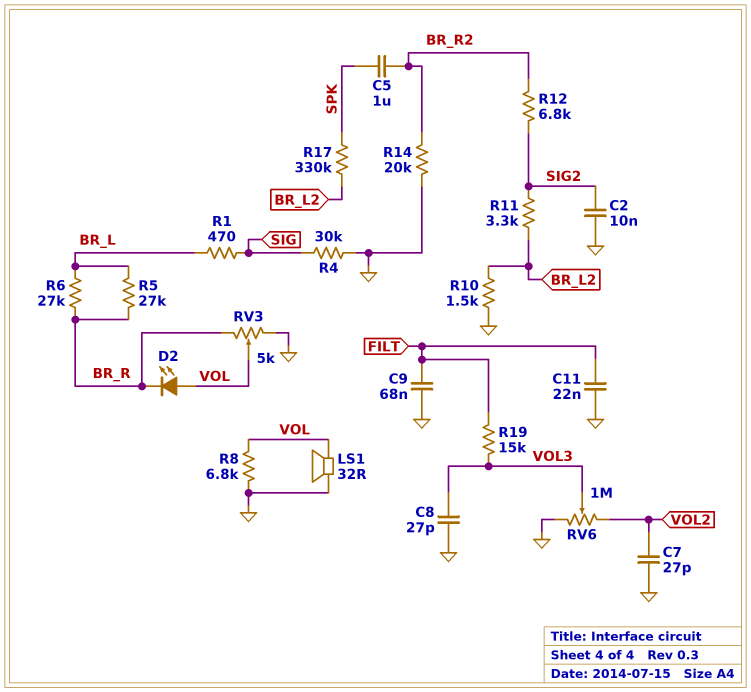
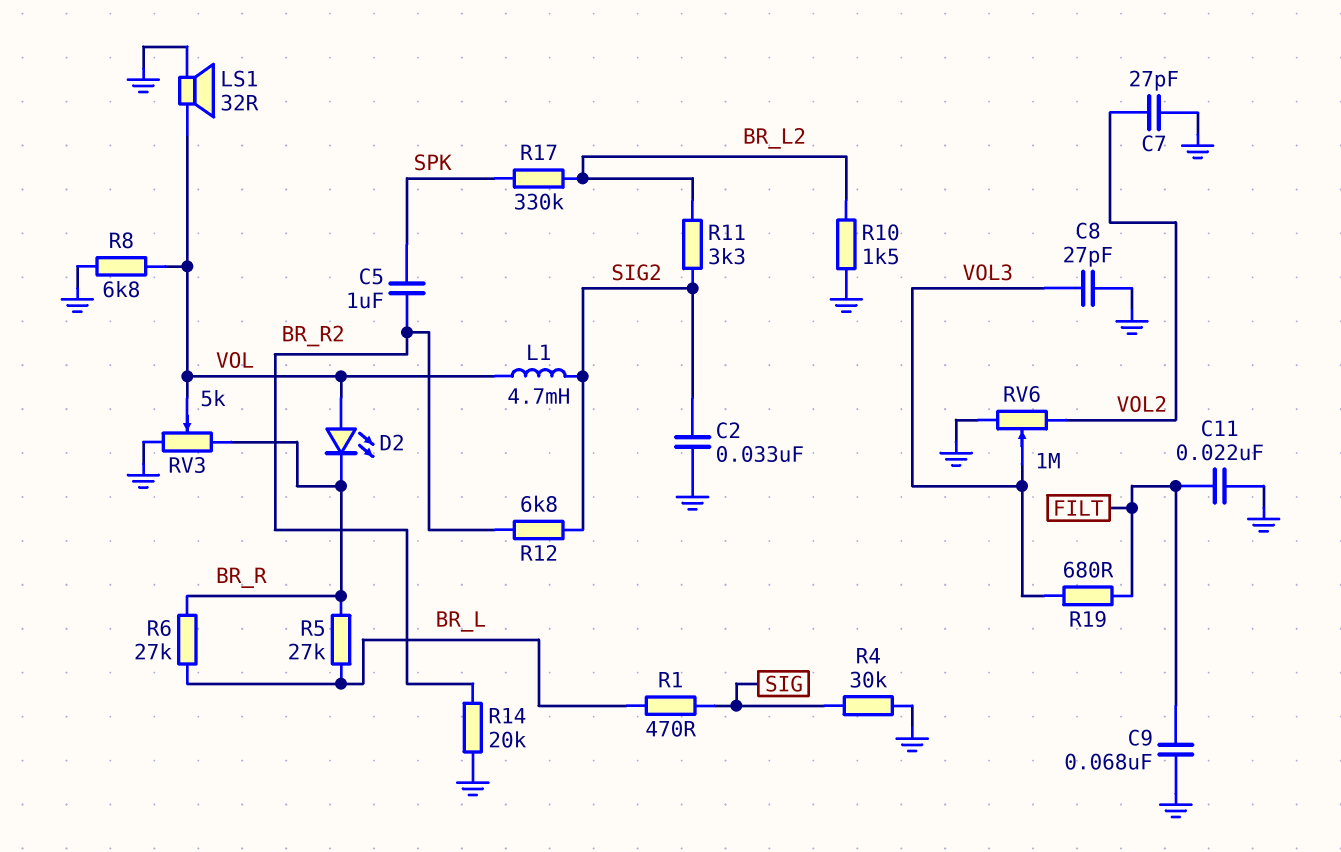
C2: 10nF (GND, SIG2) -> 33nF (GND, SIG2)
L1: none -> 4.7mH (SIG2, VOL)
R19: 15k (FILT, VOL3) -> 680 (FILT, VOL3)

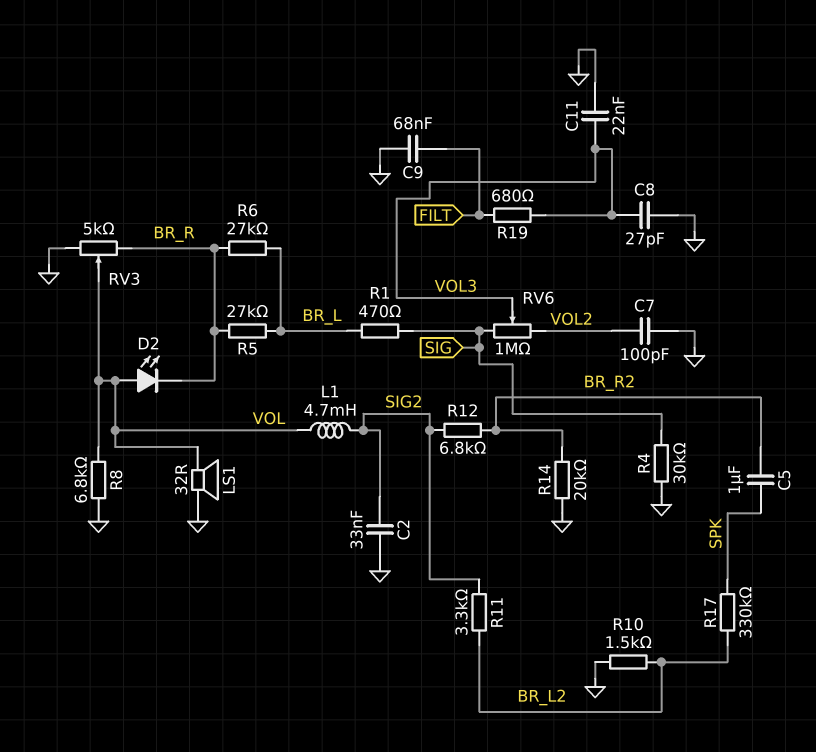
C7: 27pF (GND, VOL2) -> 100pF (GND, VOL2)
C11: 22nF (FILT, GND) -> 22nF (GND, VOL3)
RV6: 1M (GND, VOL2, wiper VOL3) -> 1M (SIG, VOL2, wiper VOL3)

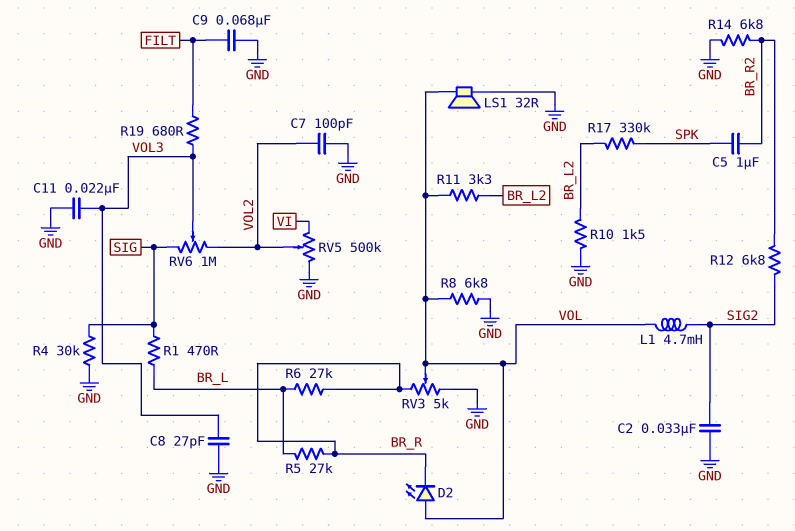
R11: 3.3k (BR_L2, SIG2) -> 3.3k (BR_L2, VOL)
R14: 20k (BR_R2, GND) -> 6.8k (BR_R2, GND)
RV5: none -> 500k (GND, VI, wiper VOL2)

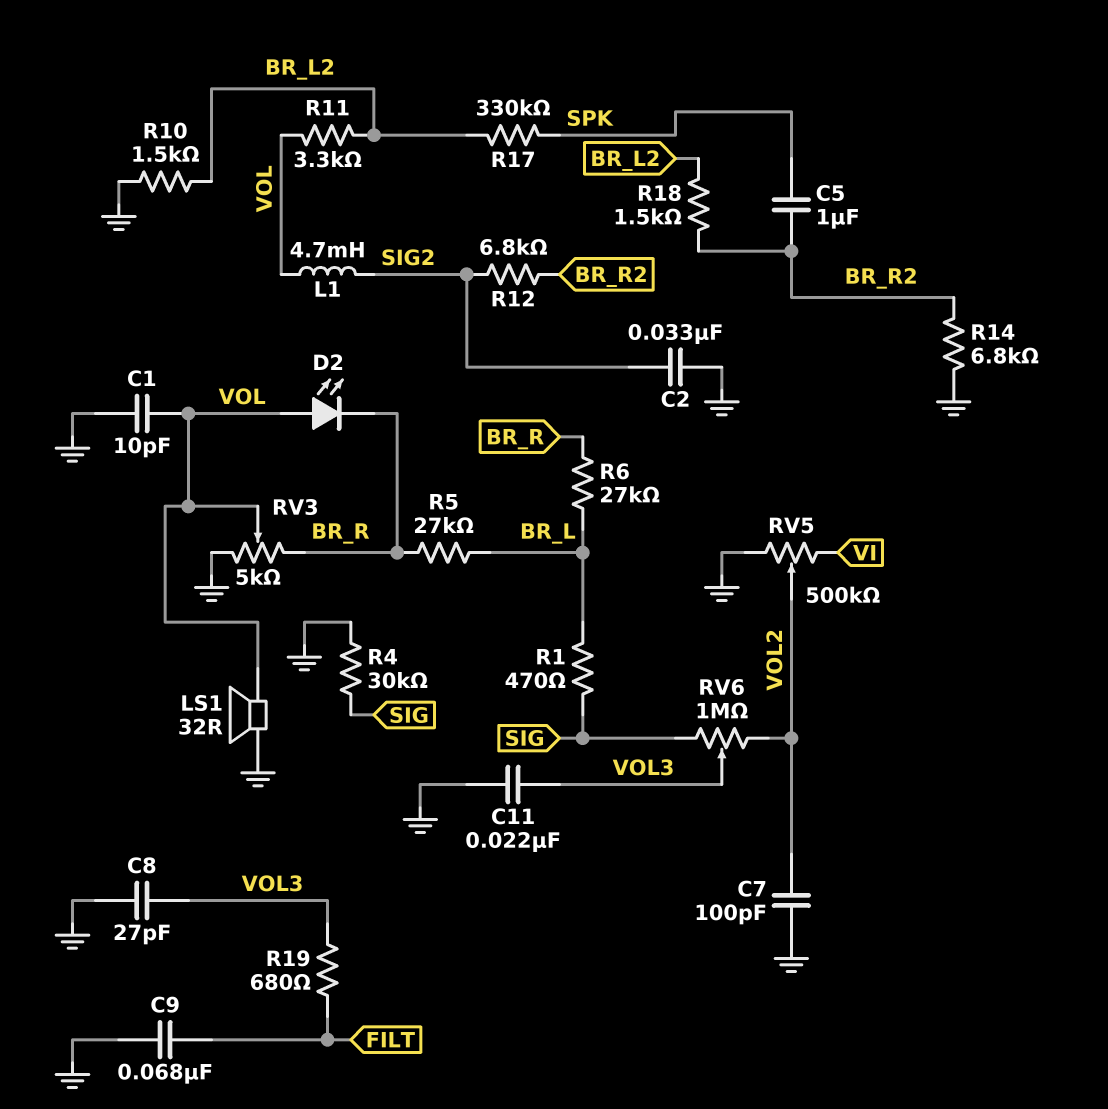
C1: none -> 10pF (GND, VOL)
R8: 6.8k (GND, VOL) -> none
R18: none -> 1.5k (BR_L2, BR_R2)

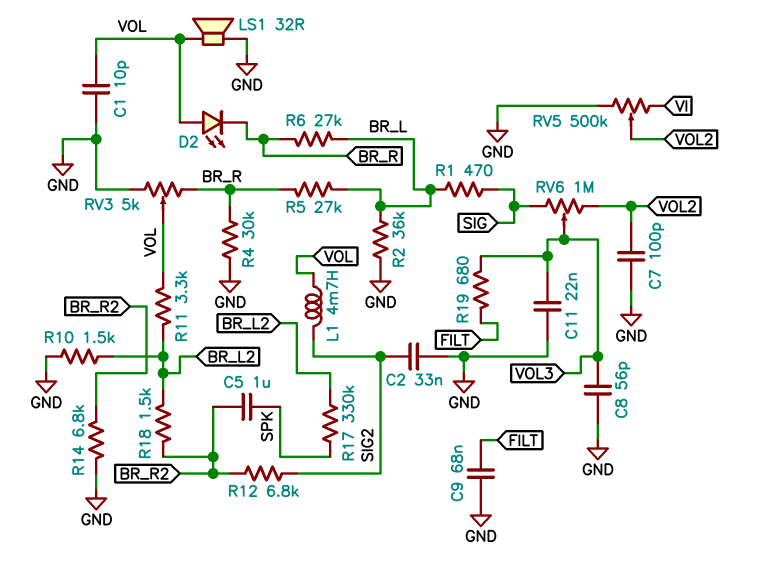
C8: 27pF (GND, VOL3) -> 56pF (GND, VOL3)
R2: none -> 36k (BR_L, GND)
R4: 30k (GND, SIG) -> 30k (BR_R, GND)

